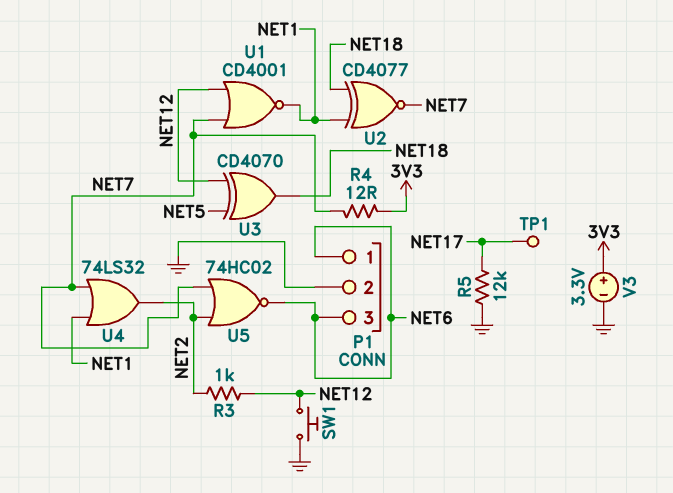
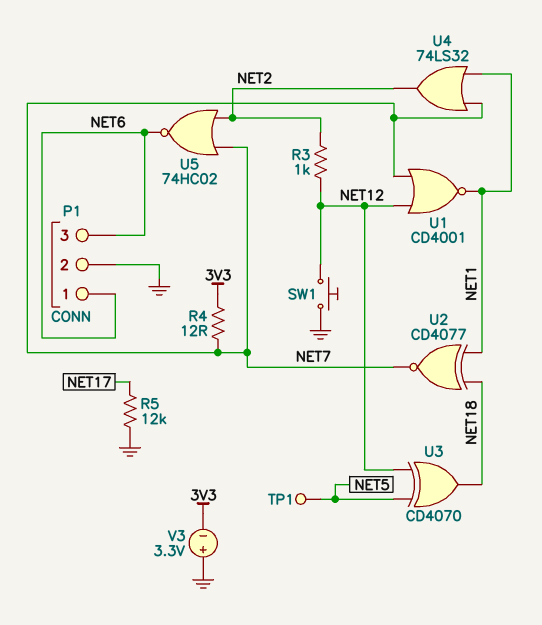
TP1: test point (NET17) -> test point (NET5)
V3: 3.3V (plus 3V3, minus GND) -> 3.3V (plus GND, minus 3V3)

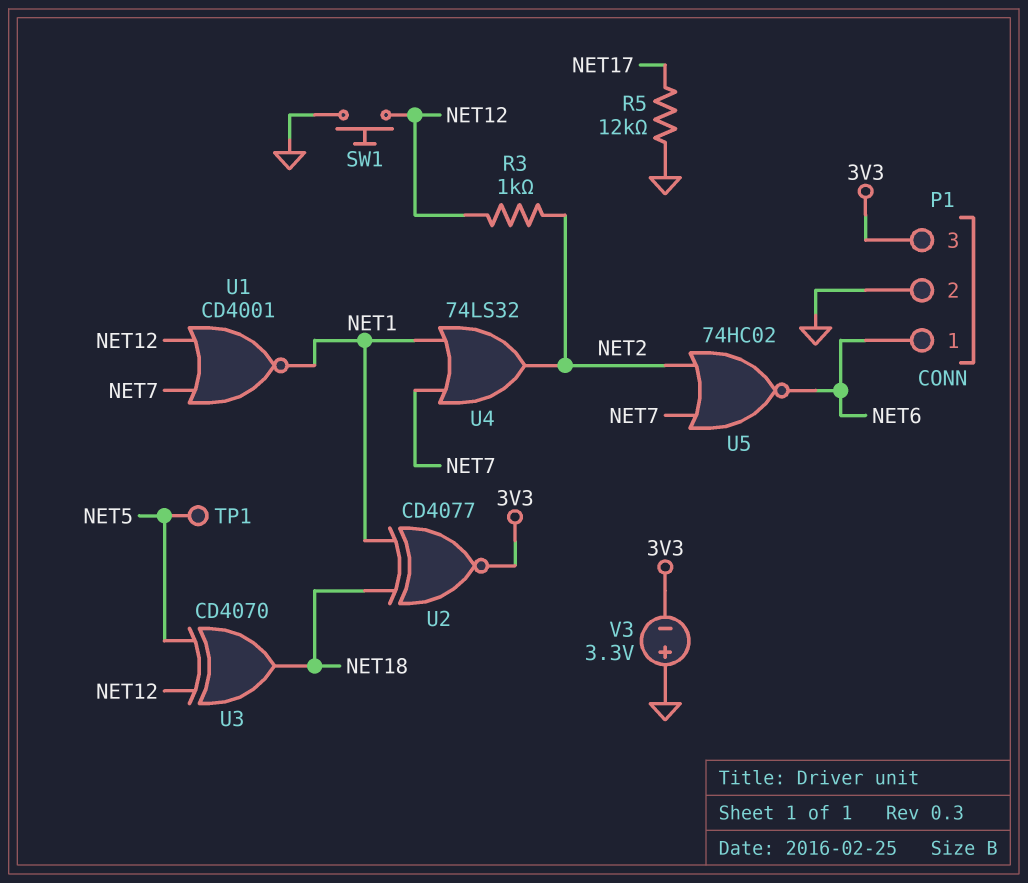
P1 pin 3: NET6 -> 3V3
R4: 12 (3V3, NET7) -> none
U2: XNOR CD4077 (in NET1, in NET18, out NET7) -> XNOR CD4077 (in NET1, in NET18, out 3V3)

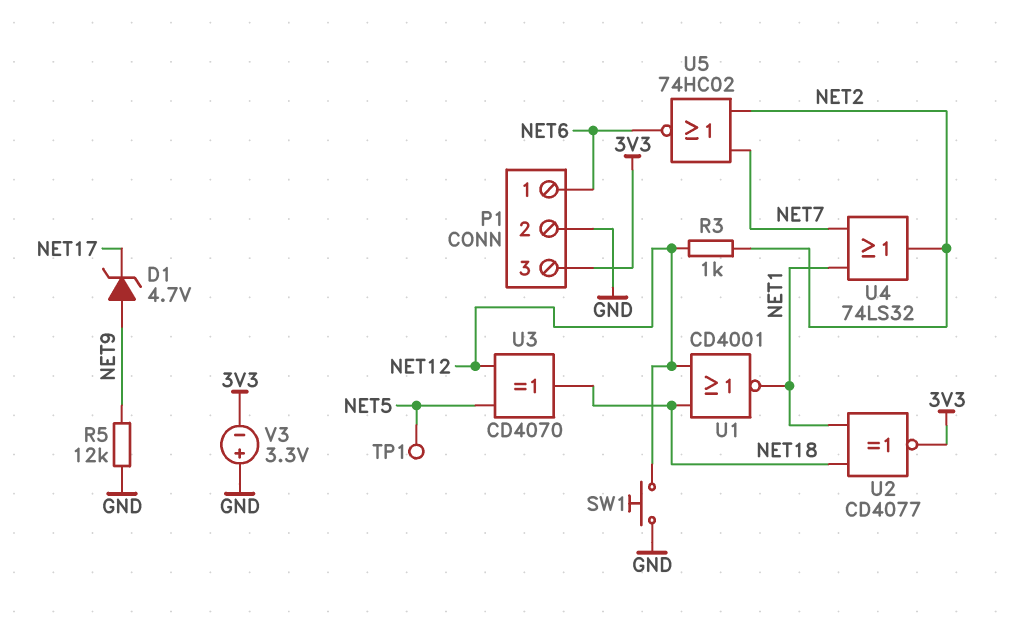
D1: none -> zener 4.7V (A NET9, K NET17)
R5: 12k (GND, NET17) -> 12k (GND, NET9)
U1: NOR CD4001 (in NET7, in NET12, out NET1) -> NOR CD4001 (in NET12, in NET18, out NET1)

